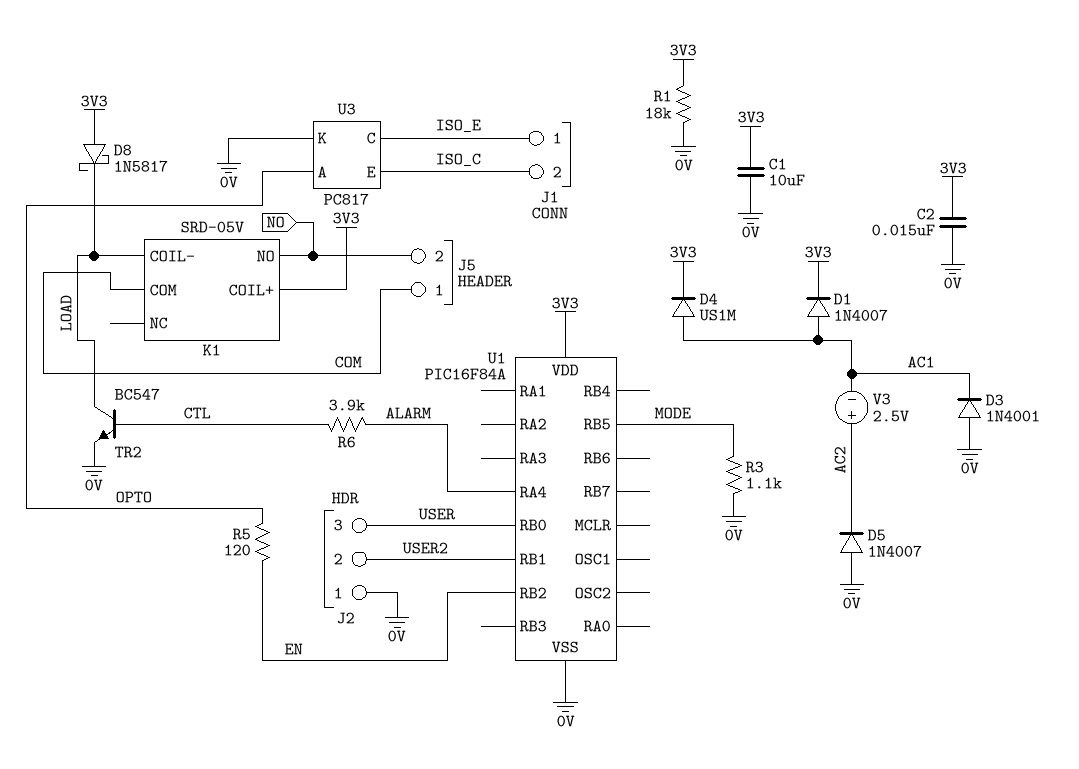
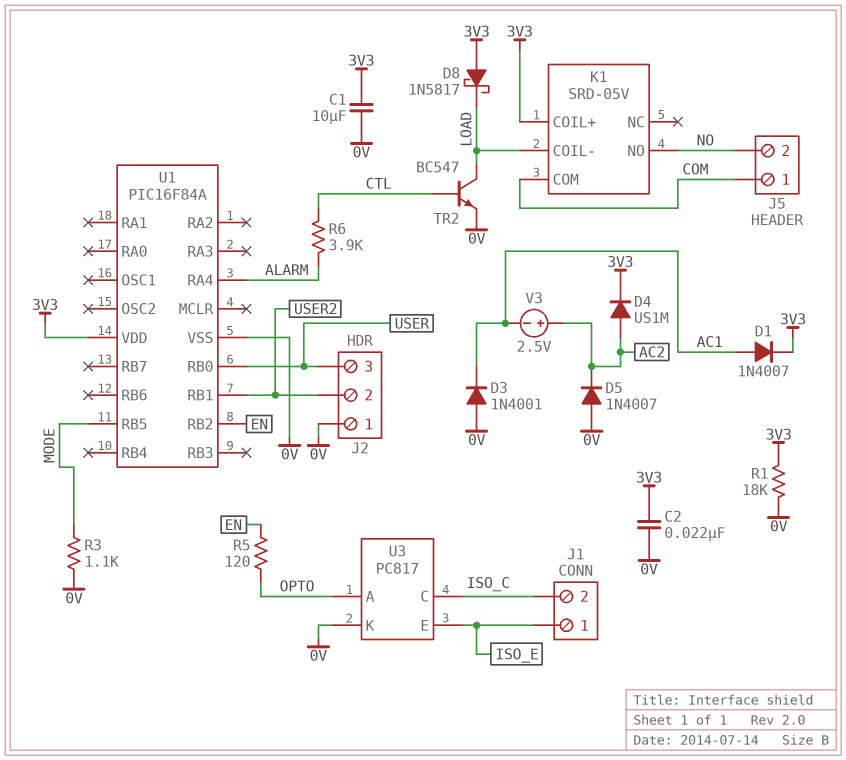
C2: 15nF (0V, 3V3) -> 22nF (0V, 3V3)
D4: diode US1M (A AC1, K 3V3) -> diode US1M (A AC2, K 3V3)
U3 pin C: ISO_E -> ISO_C
U3 pin E: ISO_C -> ISO_E

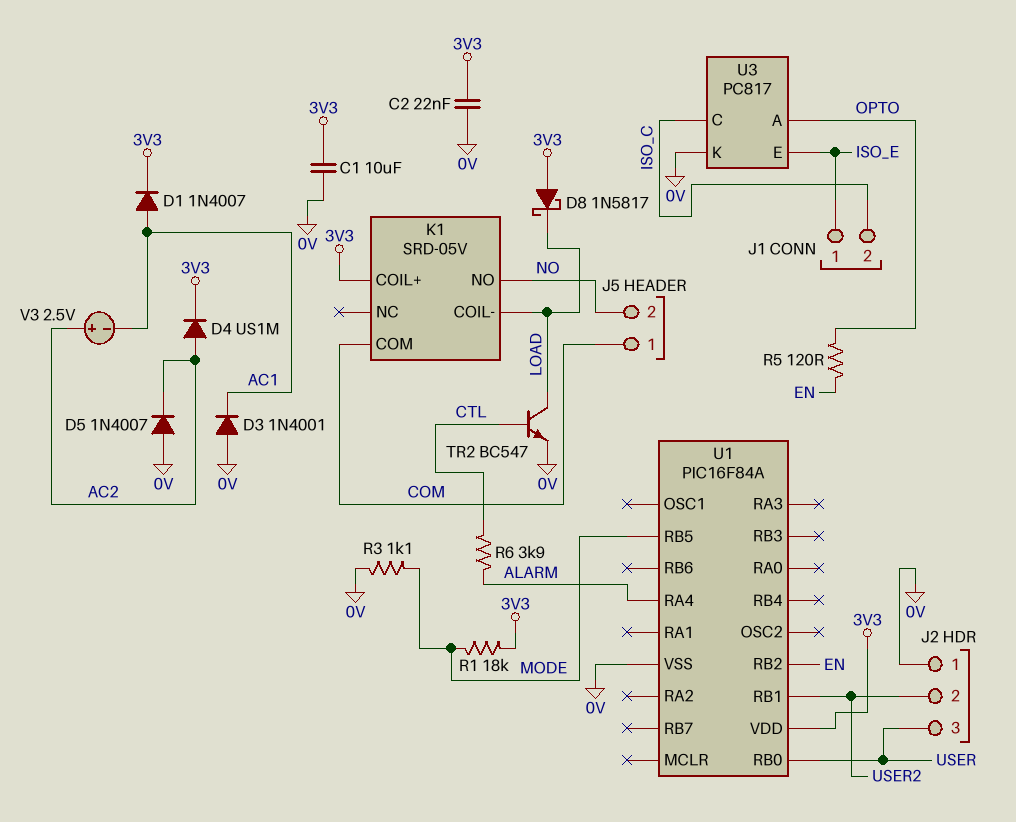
R1: 18k (0V, 3V3) -> 18k (3V3, MODE)

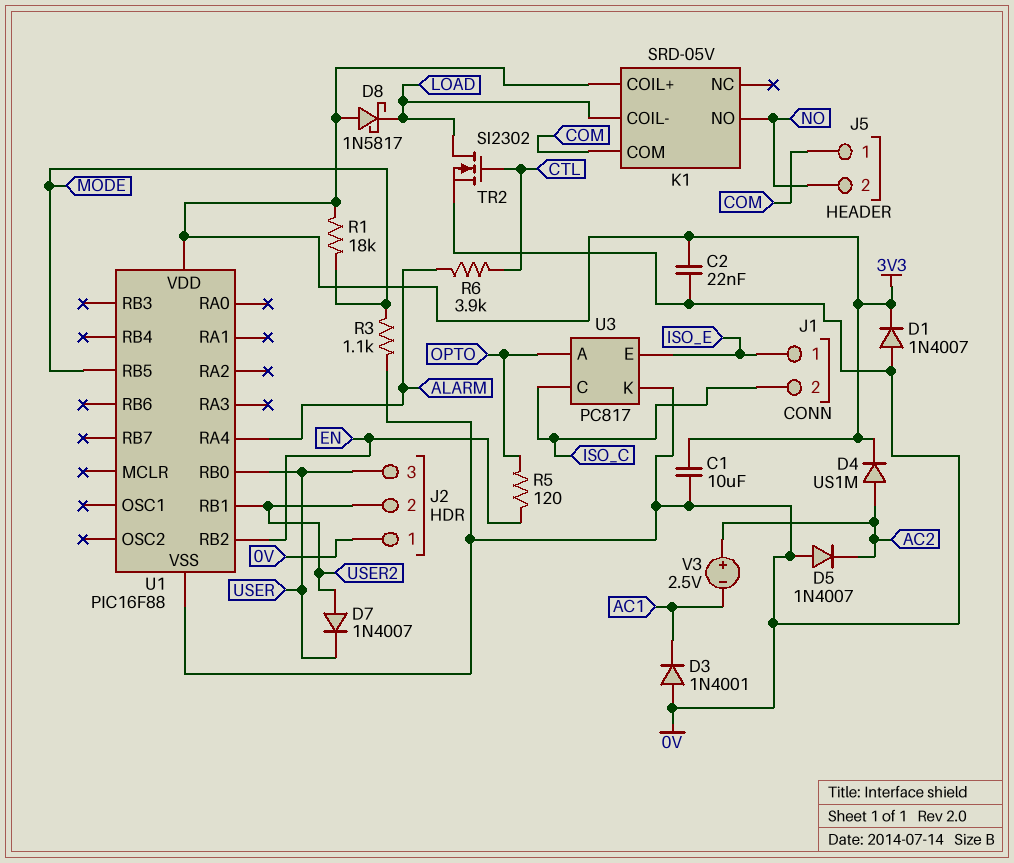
D1: diode 1N4007 (A AC1, K 3V3) -> diode 1N4007 (A 0V, K 3V3)
D7: none -> diode 1N4007 (A USER2, K USER)
TR2: NPN BC547 (B CTL, C LOAD, E 0V) -> NMOS SI2302 (G CTL, D LOAD, S 0V)
U1: PIC16F84A -> PIC16F88

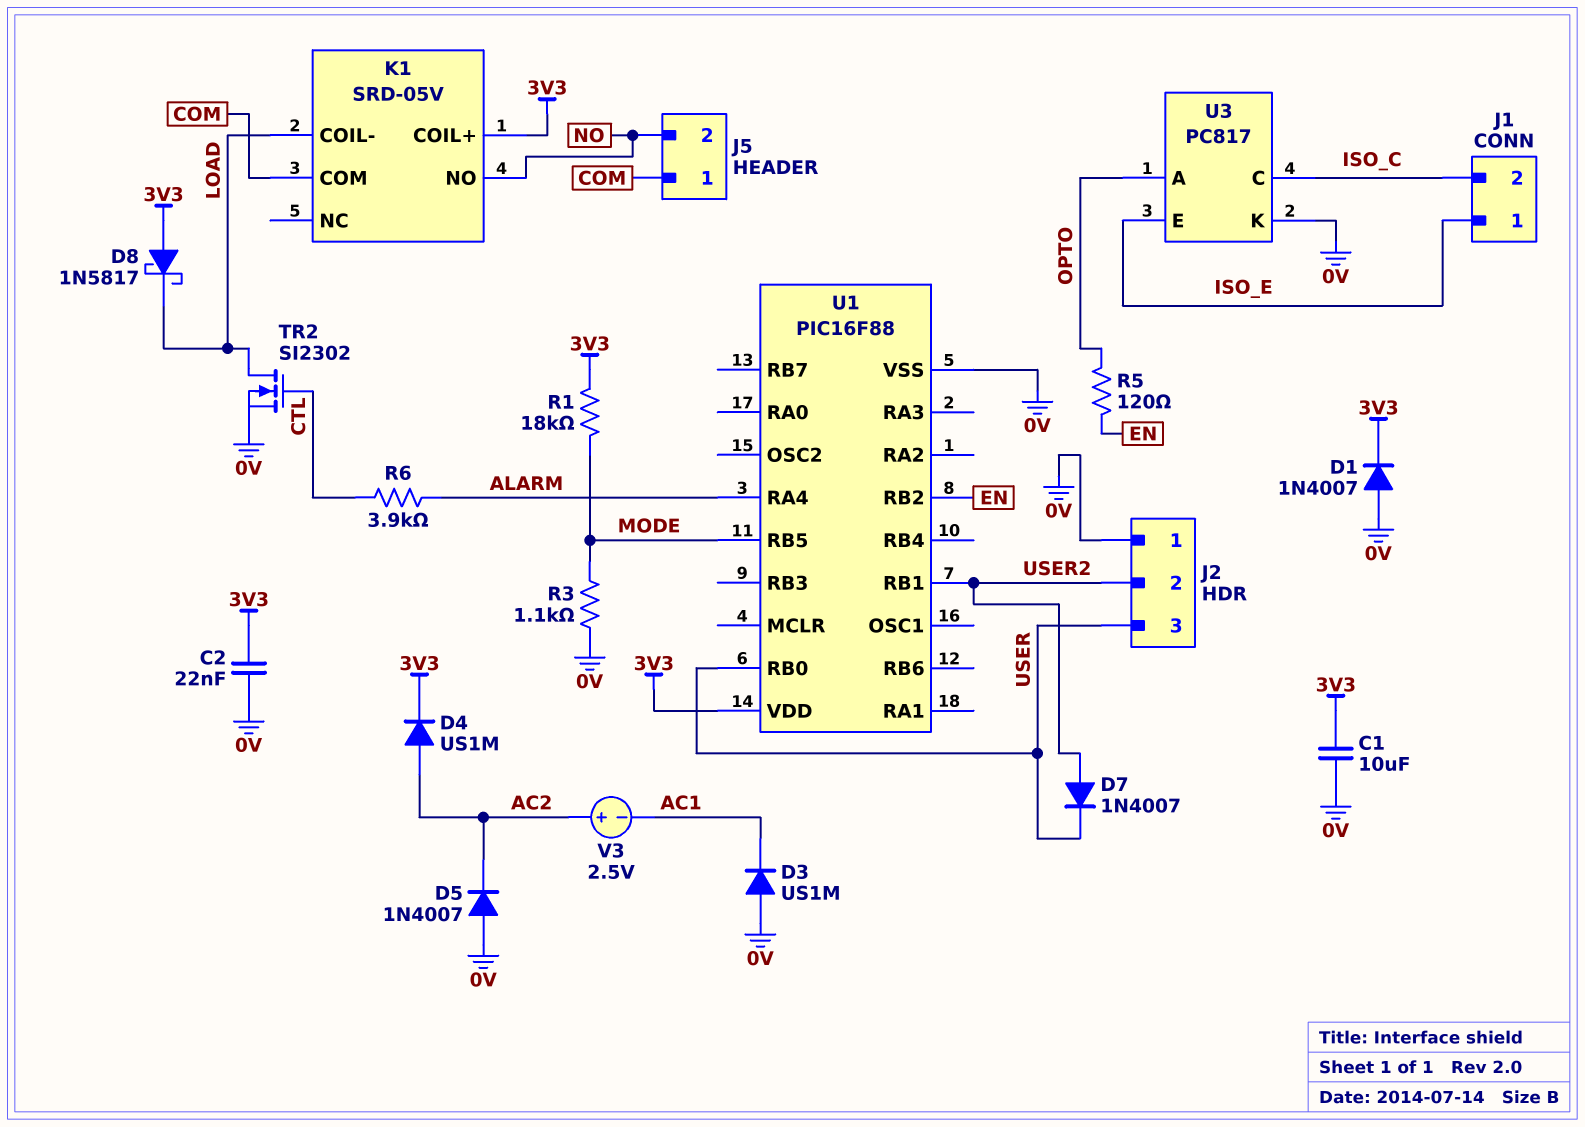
D3: diode 1N4001 (A 0V, K AC1) -> diode US1M (A 0V, K AC1)

